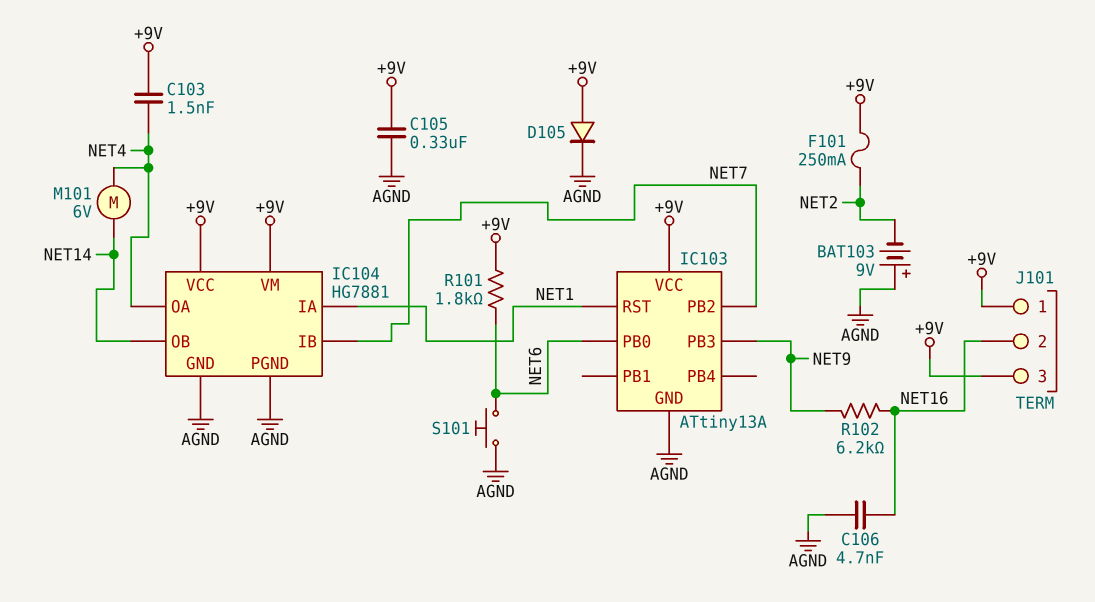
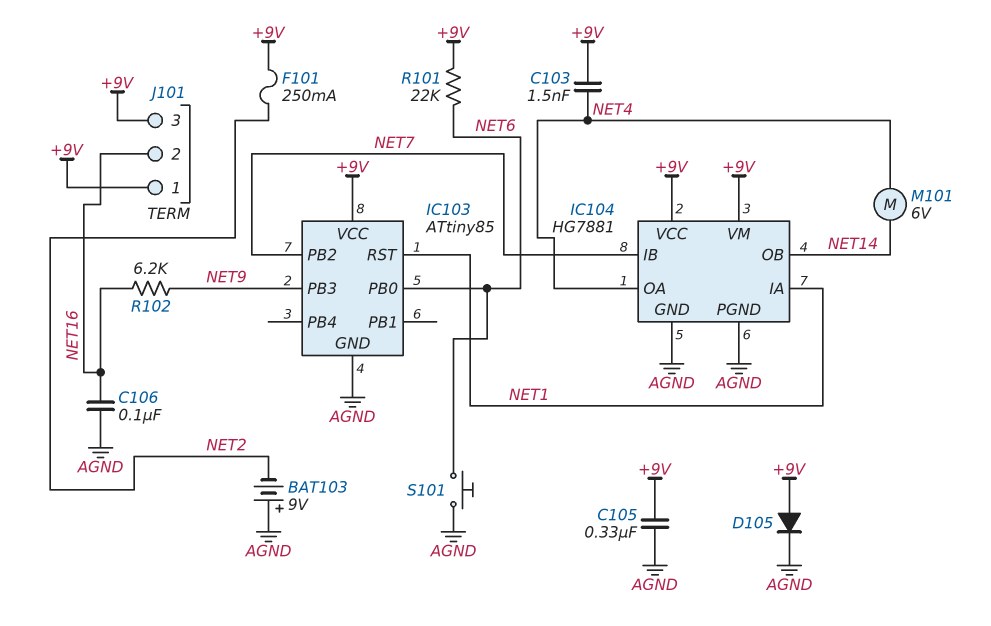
C106: 4.7nF (AGND, NET16) -> 100nF (AGND, NET16)
IC103: ATtiny13A -> ATtiny85
R101: 1.8k (+9V, NET6) -> 22k (+9V, NET6)

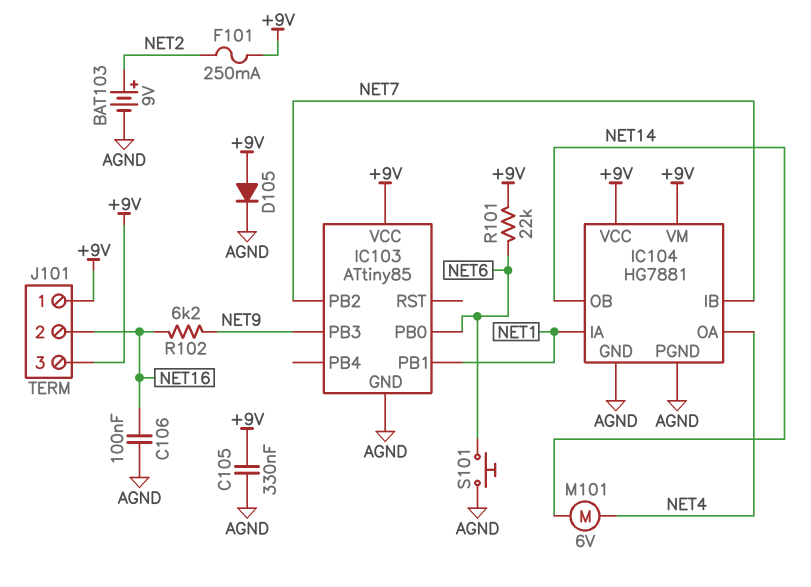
BAT103: 9V (plus AGND, minus NET2) -> 9V (plus NET2, minus AGND)
C103: 1.5nF (+9V, NET4) -> none
IC103 pin PB1: none -> NET1
IC103 pin RST: NET1 -> none

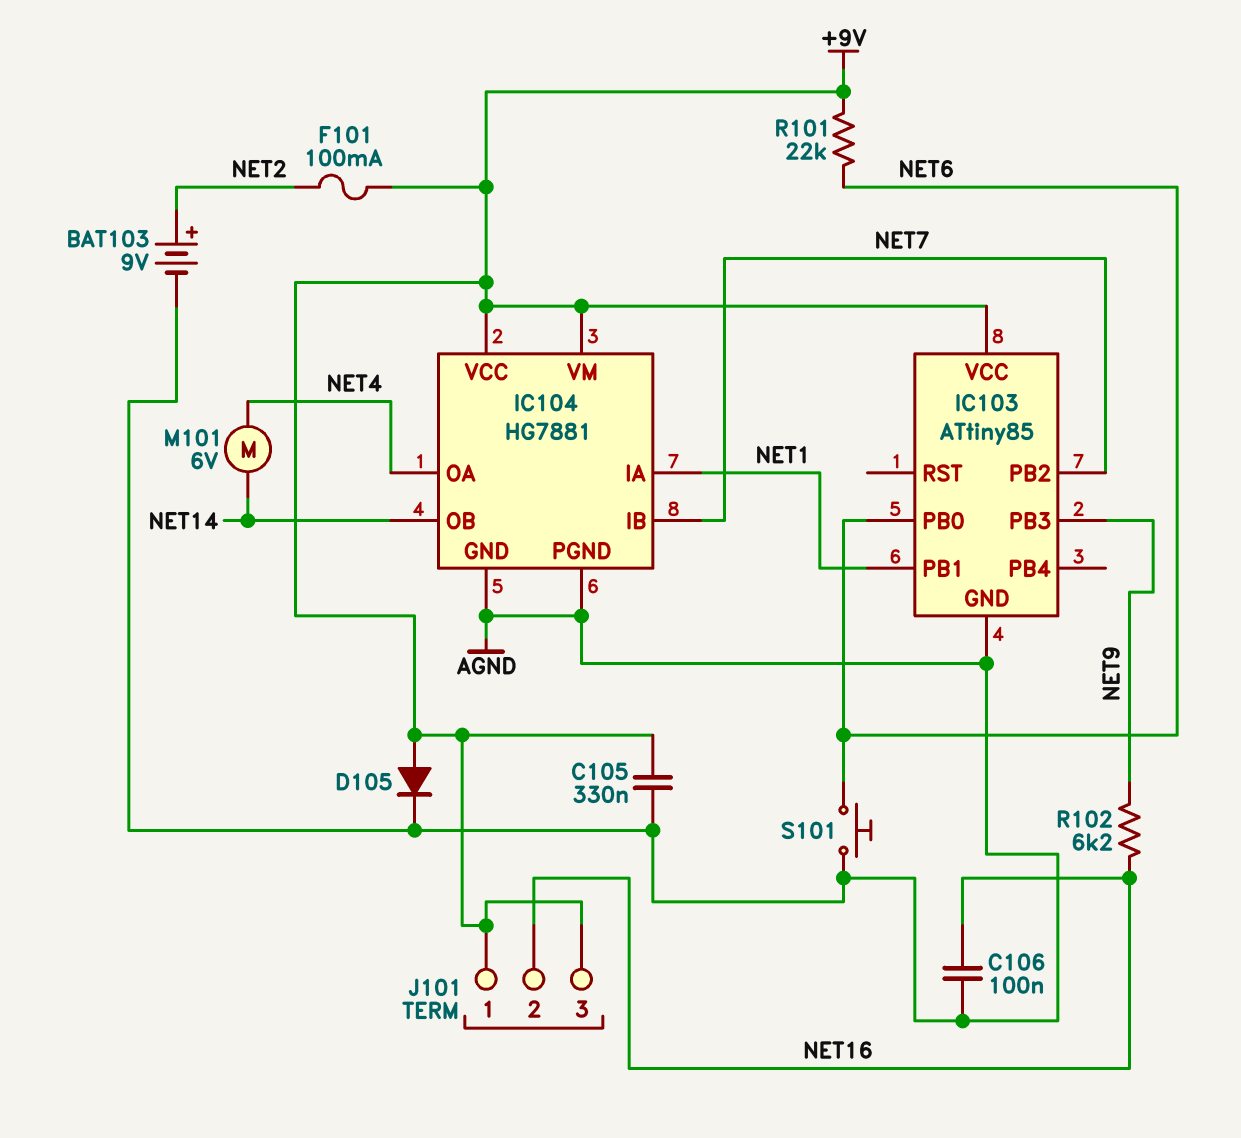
F101: 250mA (+9V, NET2) -> 100mA (+9V, NET2)

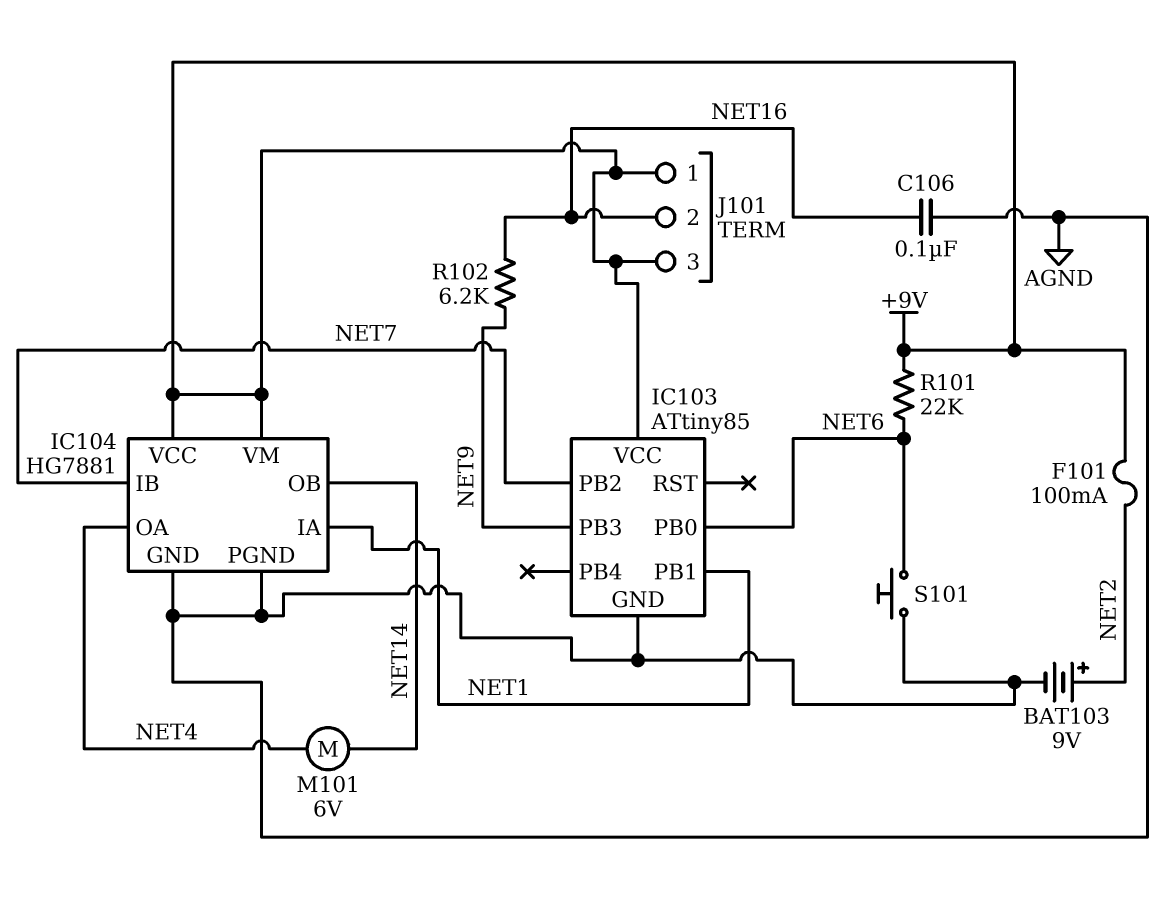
C105: 330nF (+9V, AGND) -> none
D105: diode (A +9V, K AGND) -> none

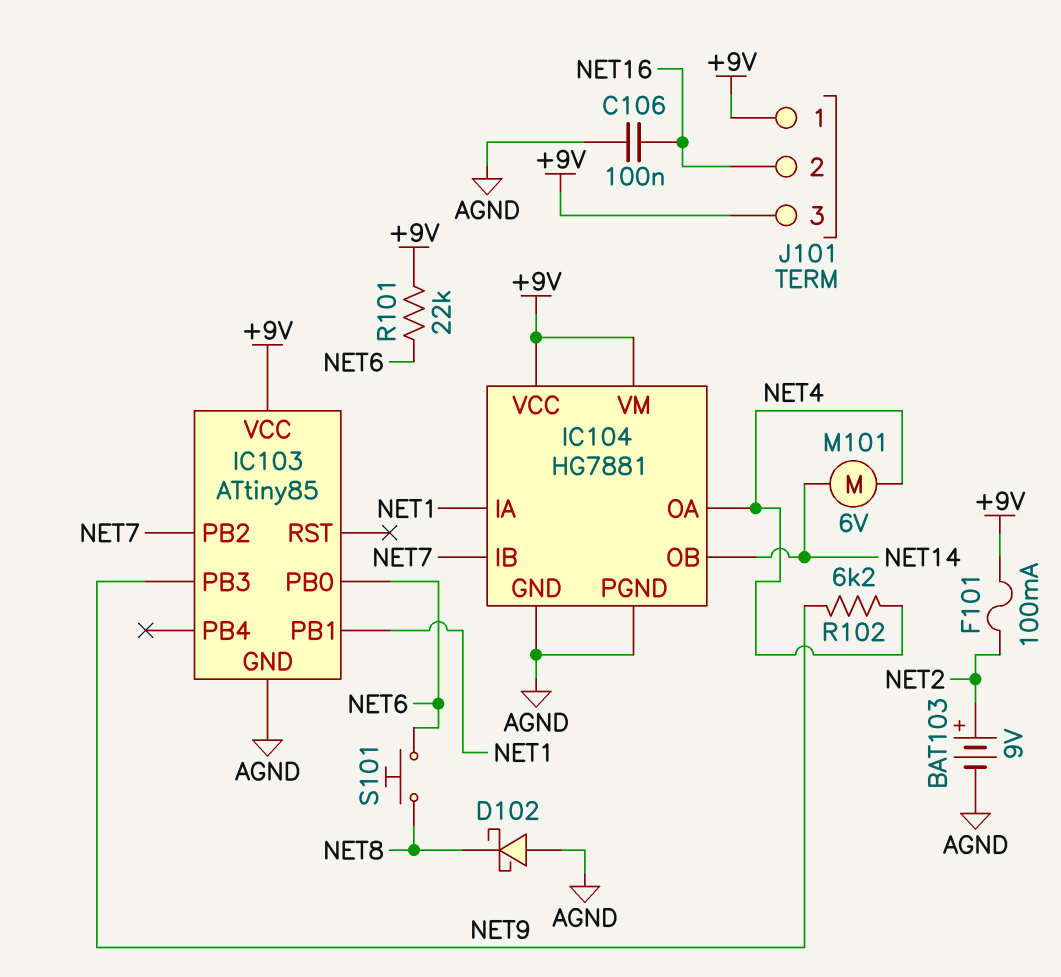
D102: none -> schottky (A AGND, K NET8)
R102: 6.2k (NET9, NET16) -> 6.2k (NET4, NET9)
S101: button (AGND, NET6) -> button (NET6, NET8)

